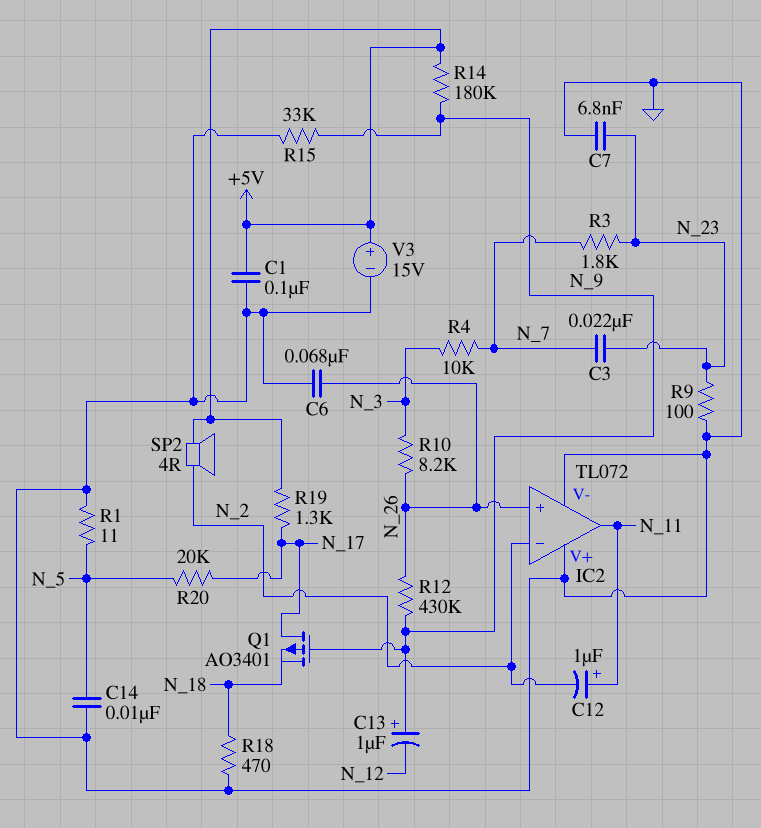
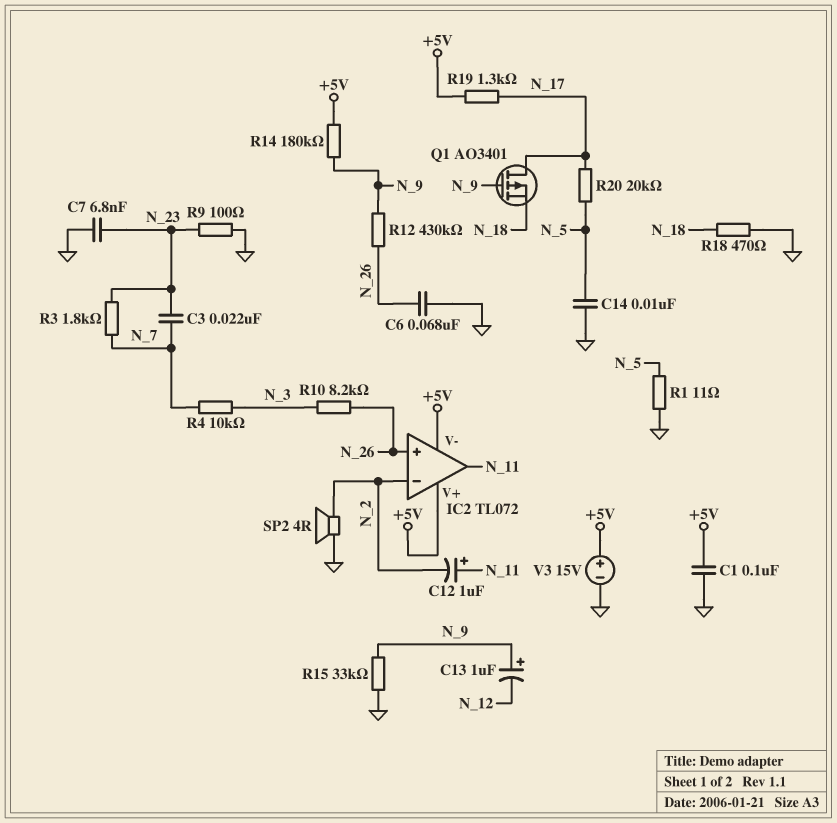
IC2 pin V+: GND -> +5V
IC2 pin V-: GND -> +5V
SP2: speaker 4R (+5V, N_2) -> speaker 4R (GND, N_2)

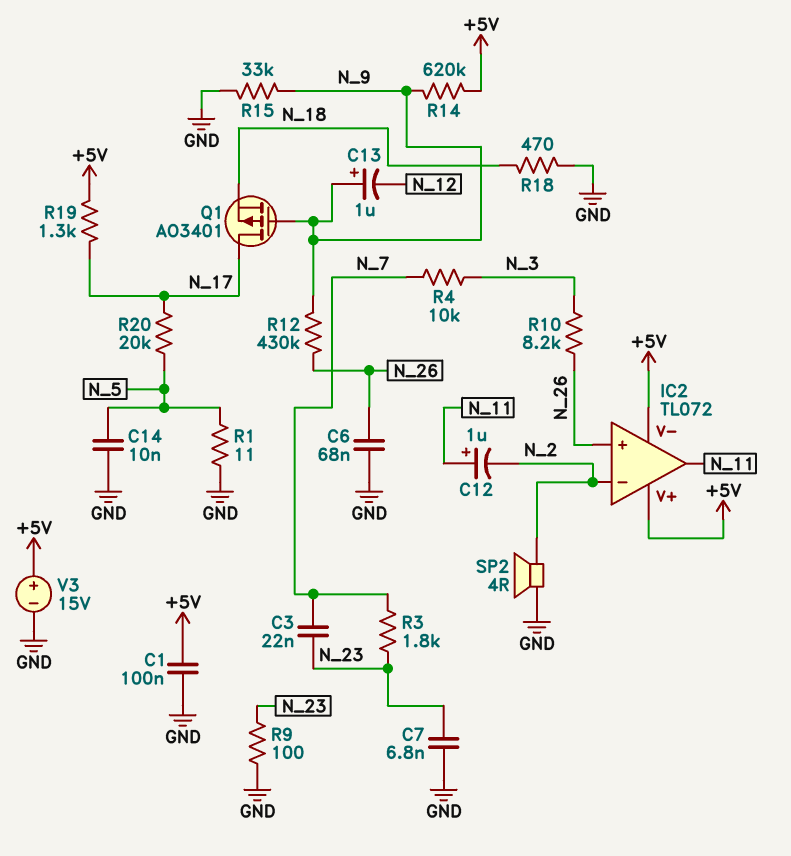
R14: 180k (+5V, N_9) -> 620k (+5V, N_9)

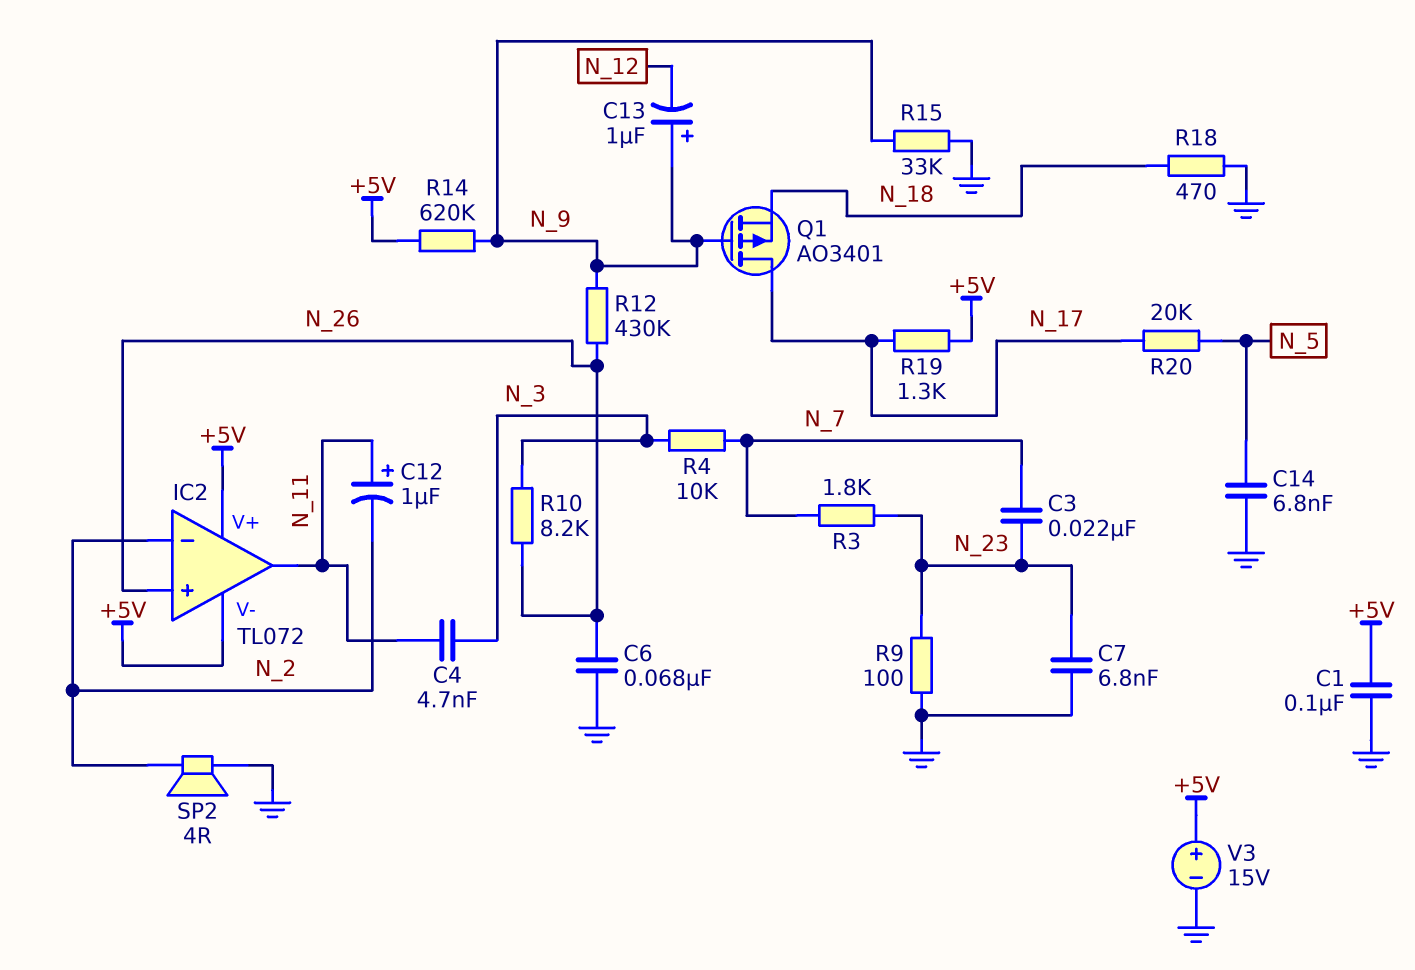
C4: none -> 4.7nF (N_3, N_11)
C14: 10nF (GND, N_5) -> 6.8nF (GND, N_5)
R1: 11 (GND, N_5) -> none

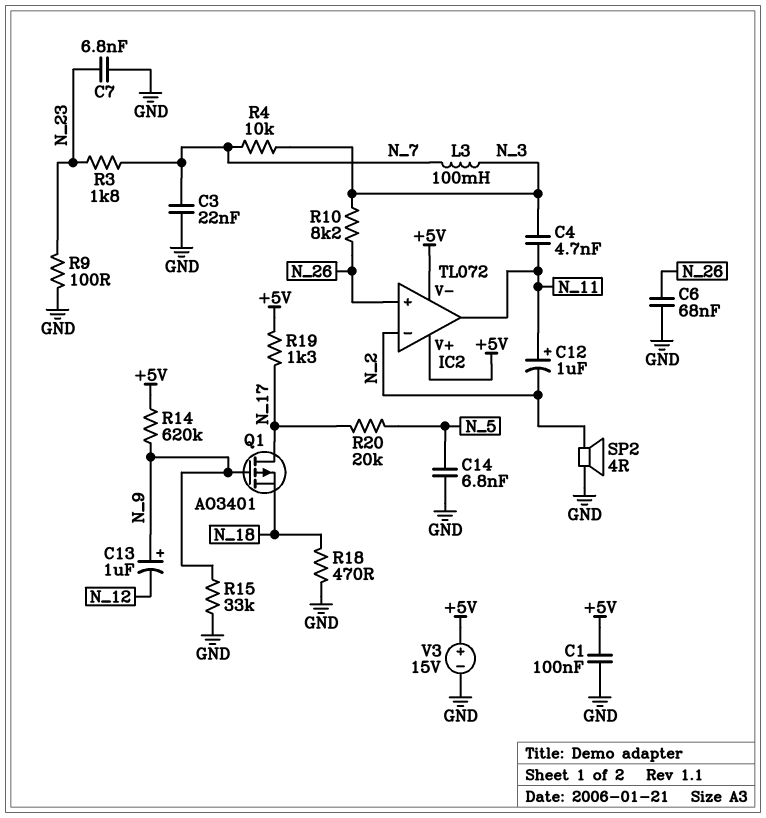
C3: 22nF (N_7, N_23) -> 22nF (GND, N_7)
L3: none -> 100mH (N_3, N_7)
R12: 430k (N_9, N_26) -> none

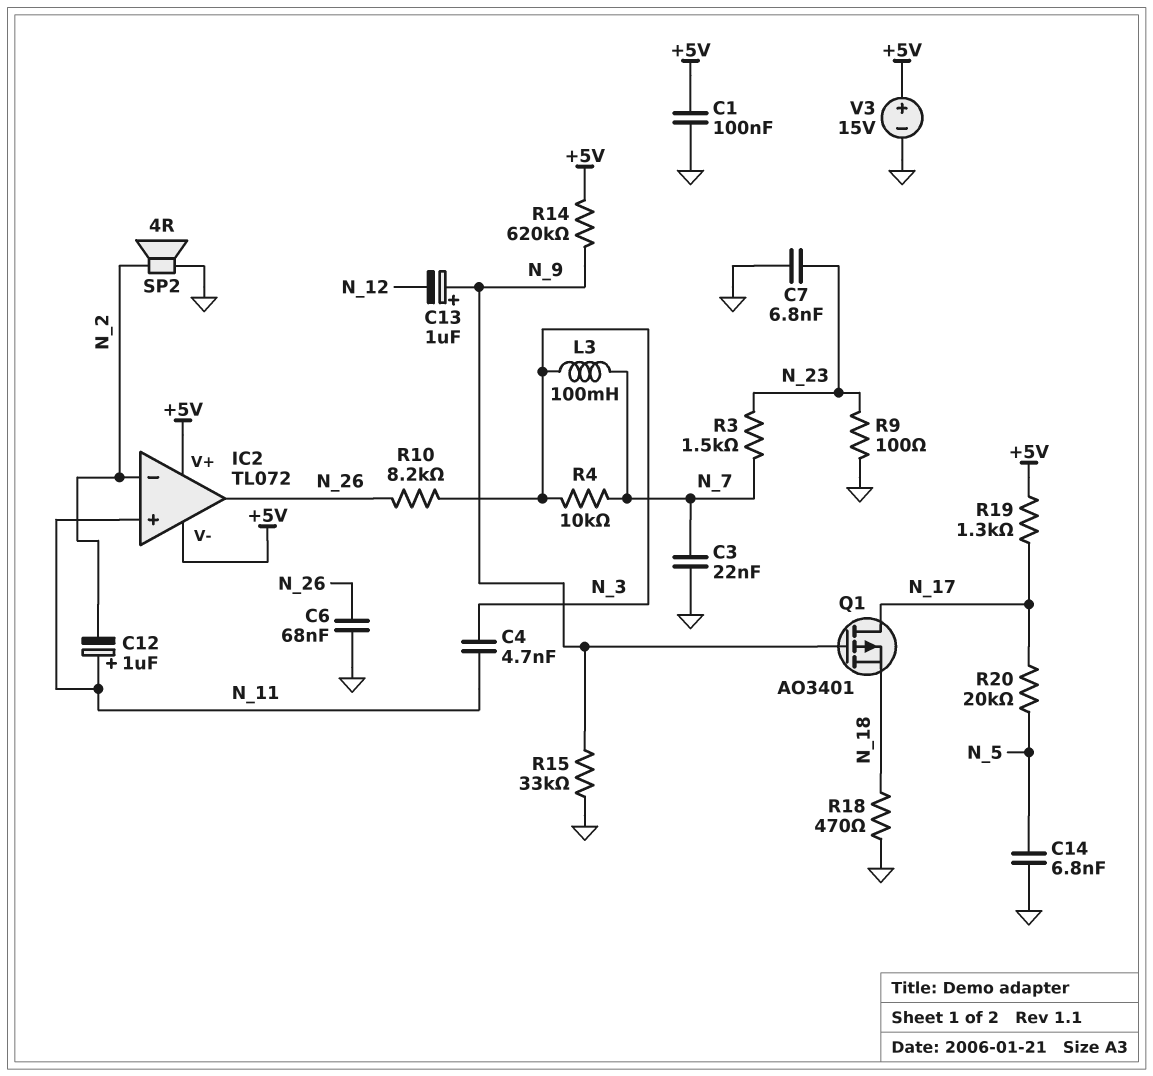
IC2 pin in+: N_26 -> N_11
IC2 pin out: N_11 -> N_26
R3: 1.8k (N_7, N_23) -> 1.5k (N_7, N_23)

